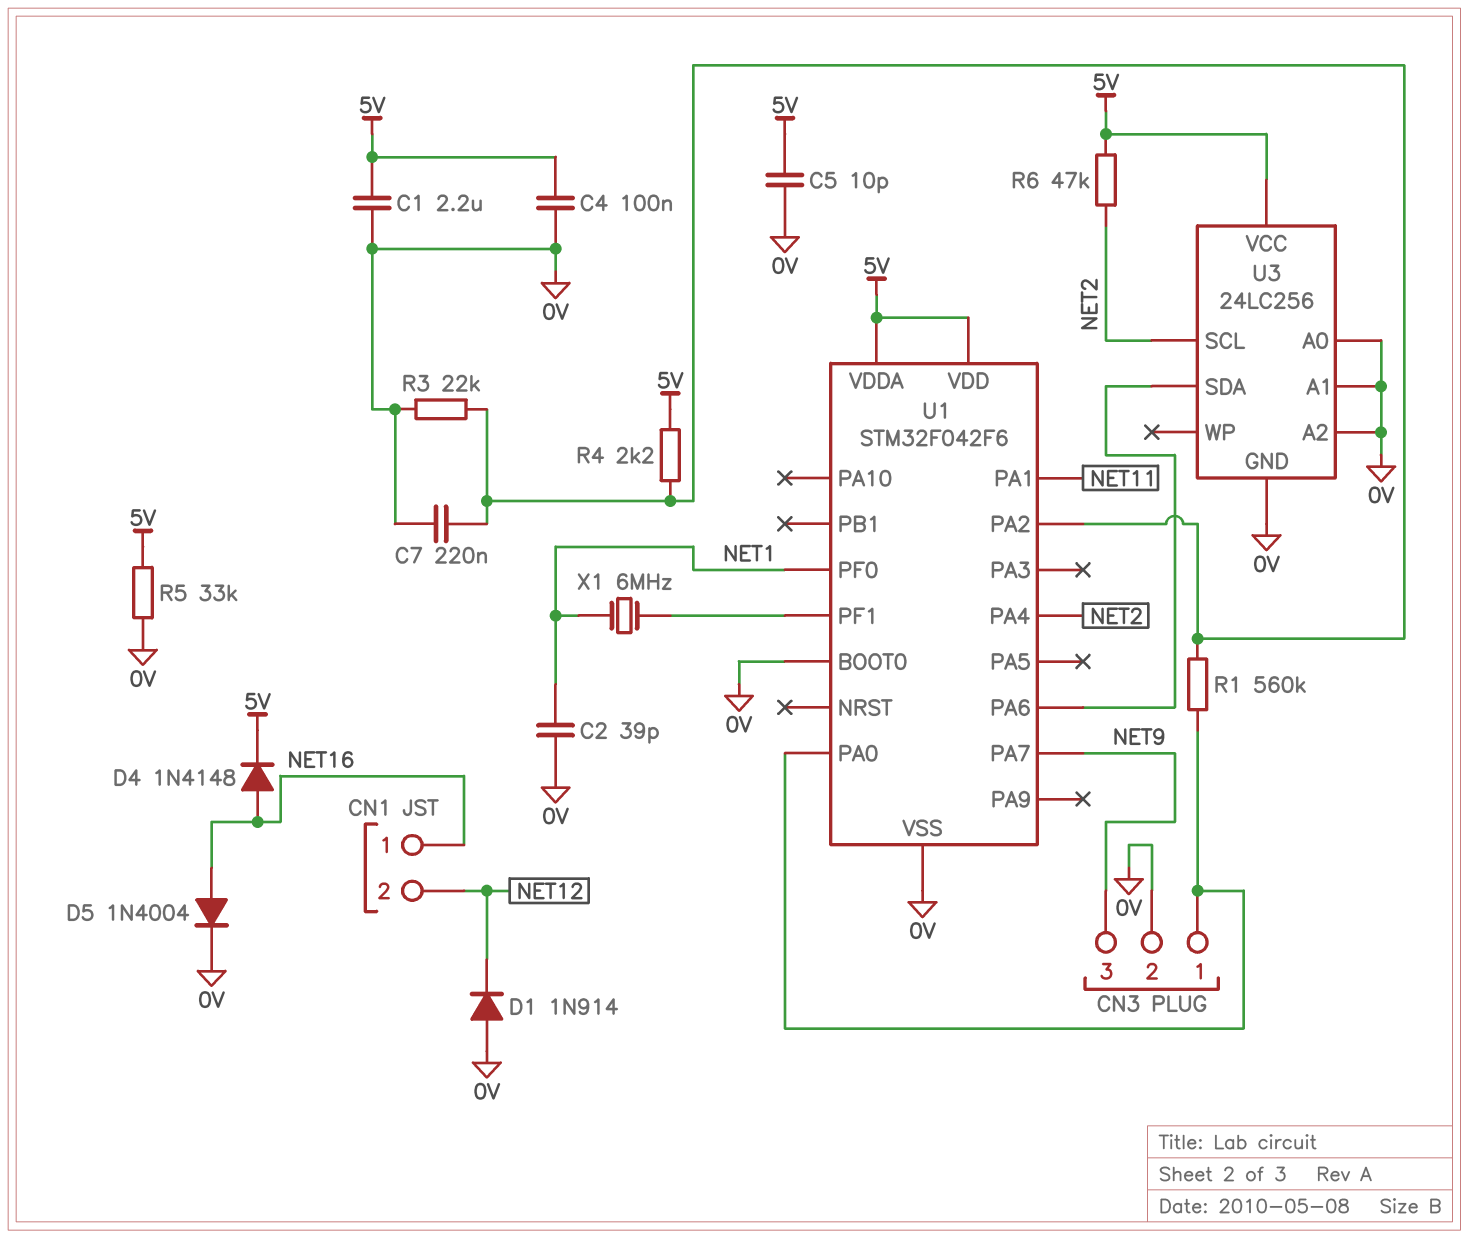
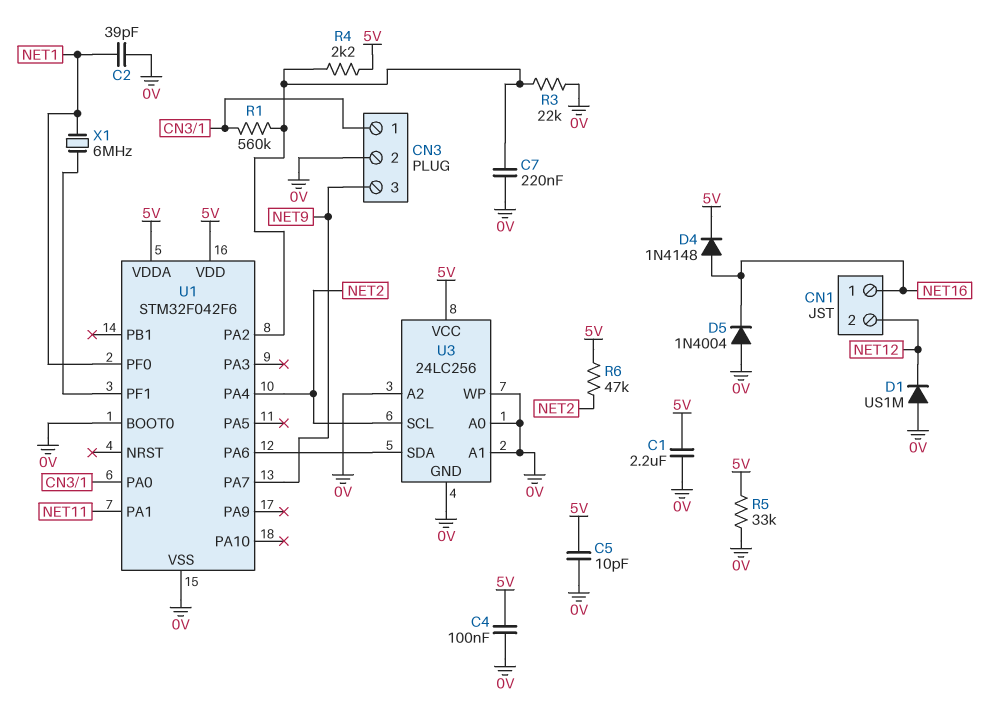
D1: diode 1N914 (A 0V, K NET12) -> diode US1M (A 0V, K NET12)
D5: diode 1N4004 (A NET16, K 0V) -> diode 1N4004 (A 0V, K NET16)
U3 pin WP: none -> 0V

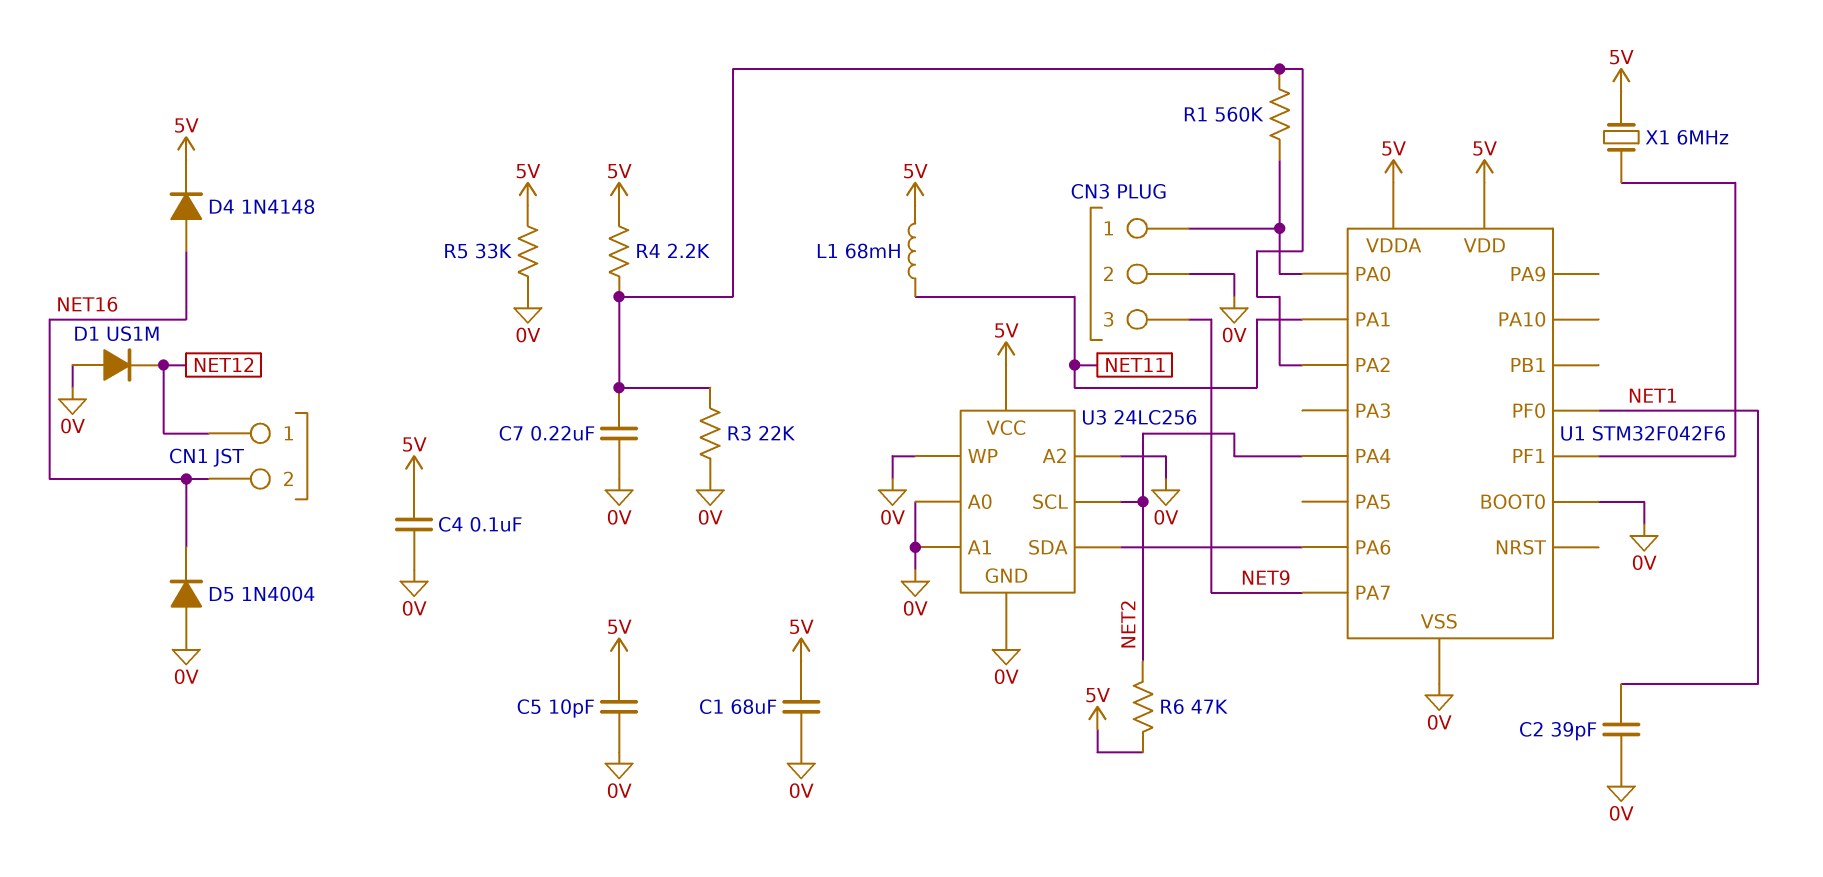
C1: 2.2uF (0V, 5V) -> 68uF (0V, 5V)
CN1 pin 1: NET16 -> NET12
CN1 pin 2: NET12 -> NET16
L1: none -> 68mH (5V, NET11)
X1: 6MHz (NET1, U1/PF1) -> 6MHz (5V, U1/PF1)

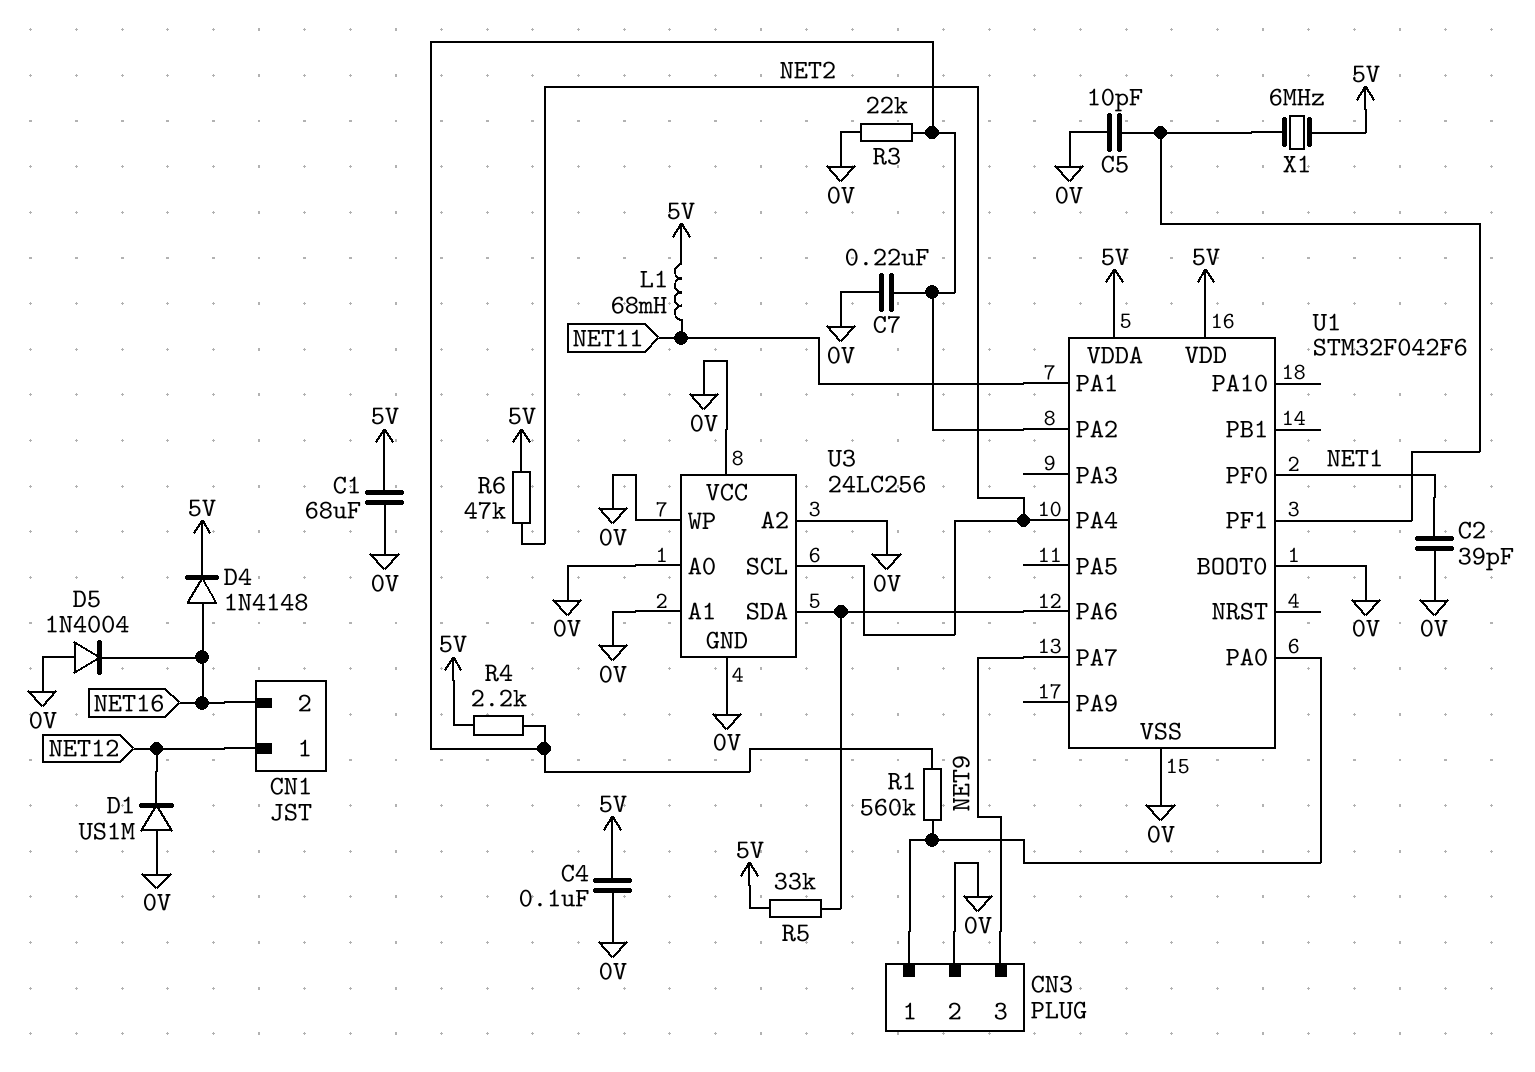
C5: 10pF (0V, 5V) -> 10pF (0V, U1/PF1)
R5: 33k (0V, 5V) -> 33k (5V, U1/PA6)
U3 pin VCC: 5V -> 0V

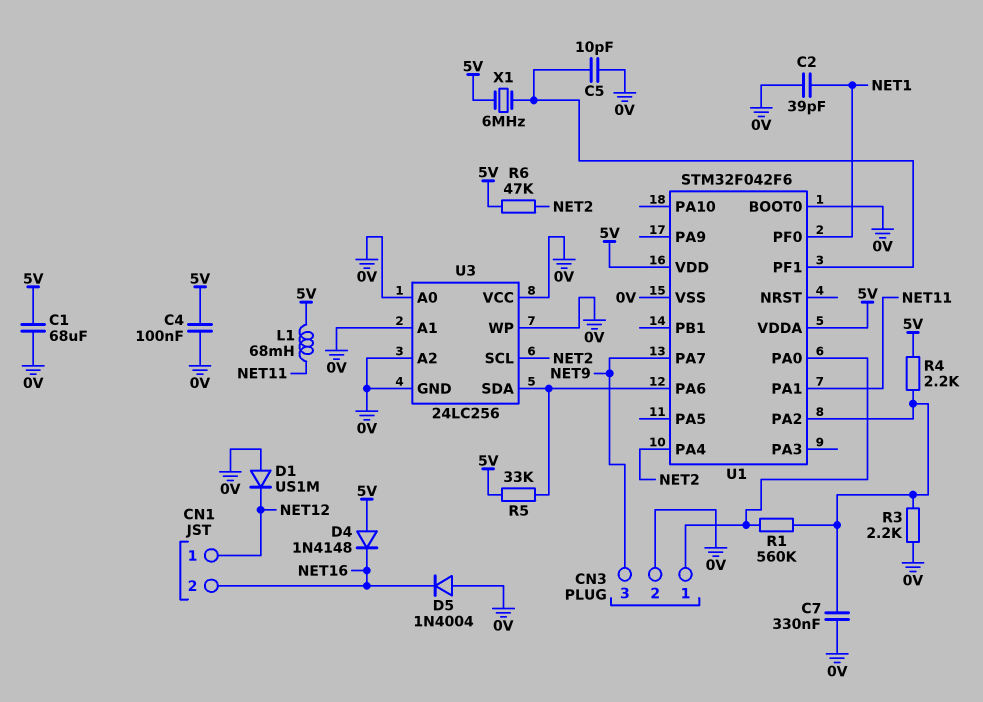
C7: 220nF (0V, U1/PA2) -> 330nF (0V, U1/PA2)
D4: diode 1N4148 (A NET16, K 5V) -> diode 1N4148 (A 5V, K NET16)
R3: 22k (0V, U1/PA2) -> 2.2k (0V, U1/PA2)

